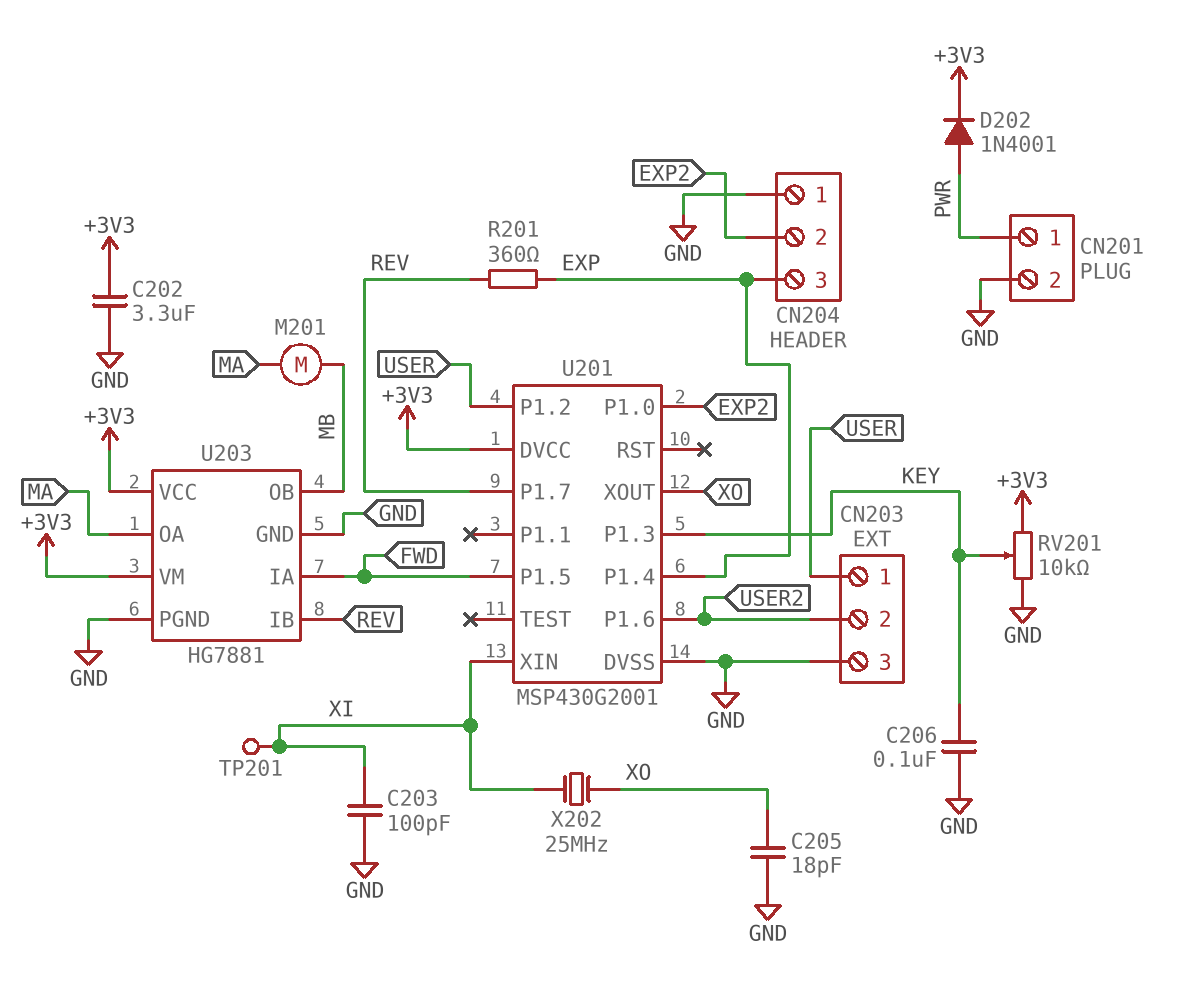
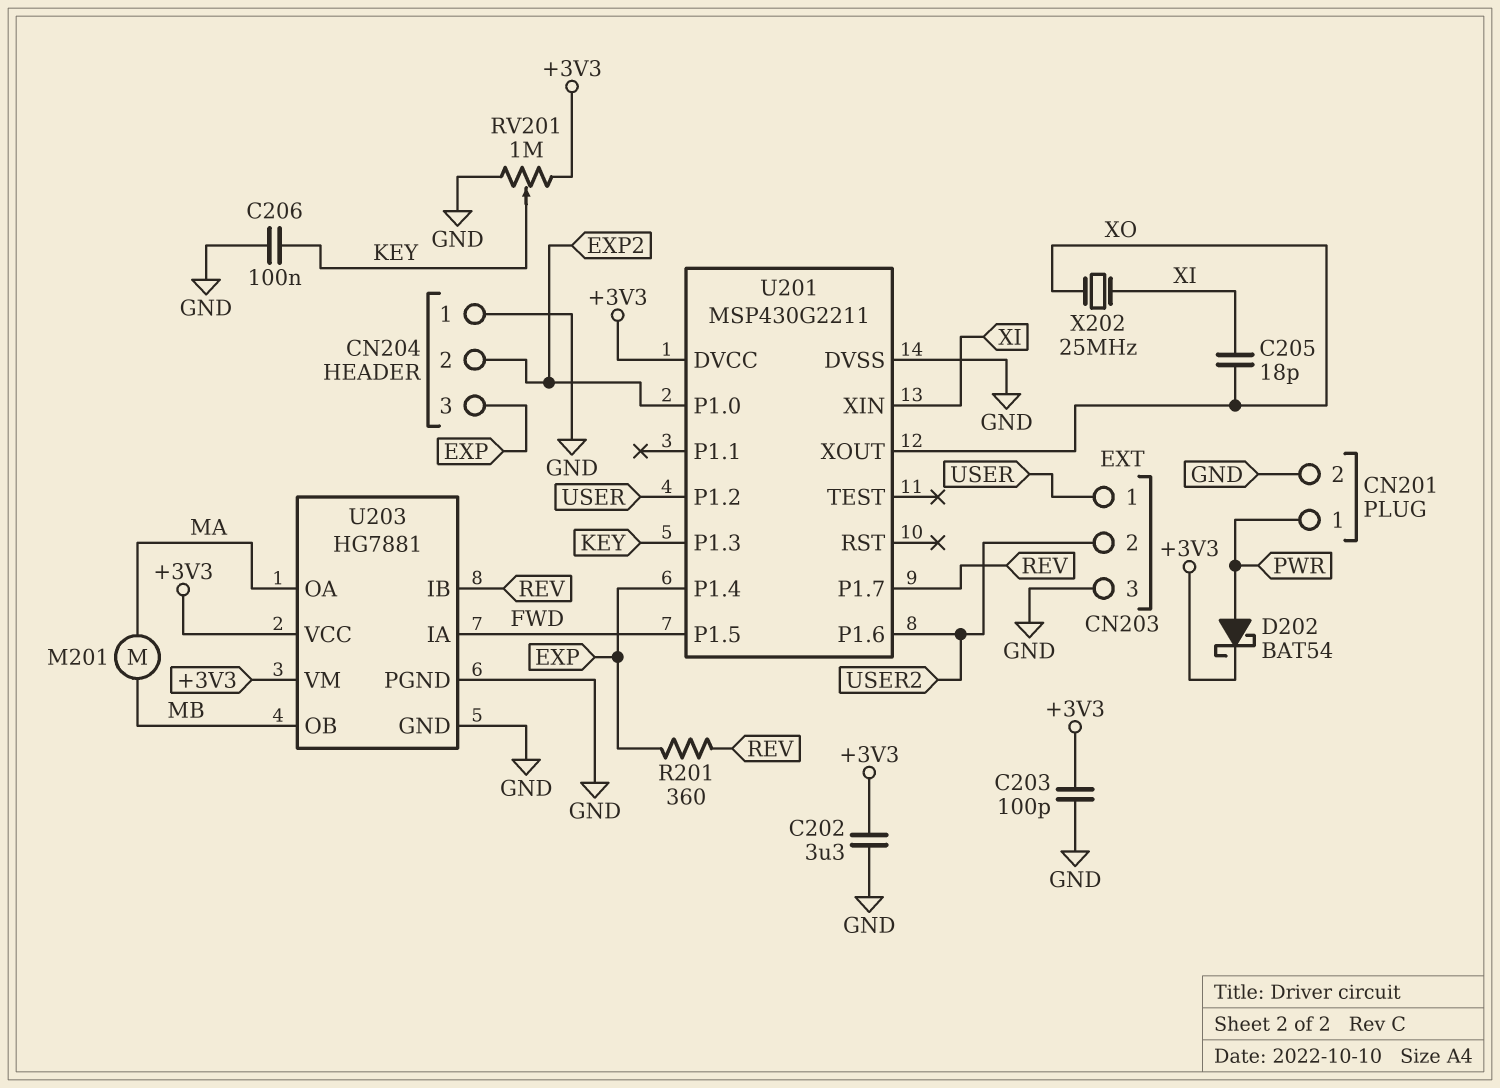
C203: 100pF (GND, XI) -> 100pF (+3V3, GND)
C205: 18pF (GND, XO) -> 18pF (XI, XO)
D202: diode 1N4001 (A PWR, K +3V3) -> schottky BAT54 (A PWR, K +3V3)
RV201: 10k (+3V3, GND, wiper KEY) -> 1M (+3V3, GND, wiper KEY)
TP201: test point (XI) -> none
U201: MSP430G2001 -> MSP430G2211

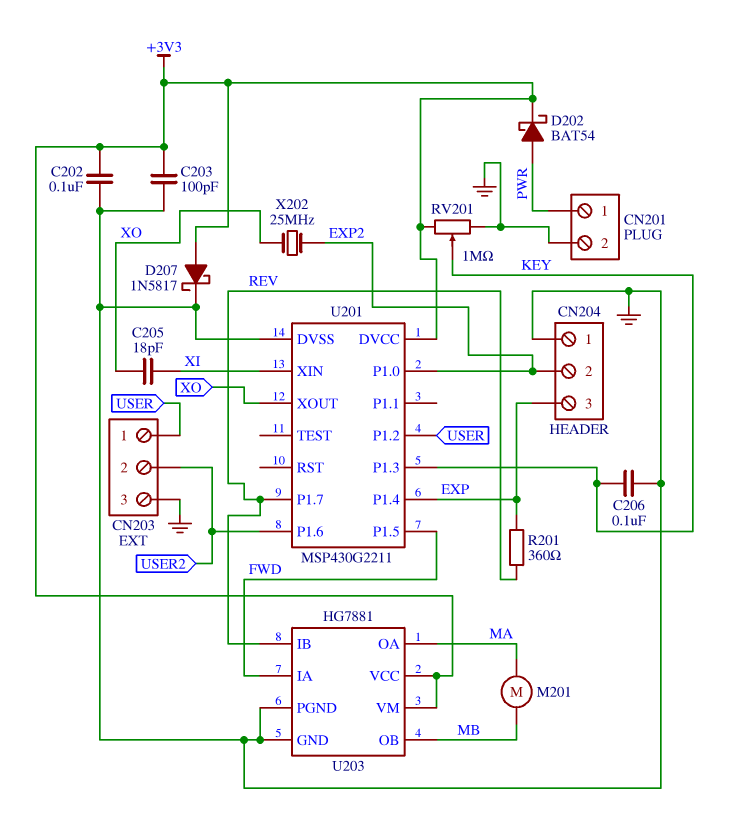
C202: 3.3uF (+3V3, GND) -> 100nF (+3V3, GND)
D207: none -> schottky 1N5817 (A +3V3, K GND)
X202: 25MHz (XI, XO) -> 25MHz (EXP2, XO)

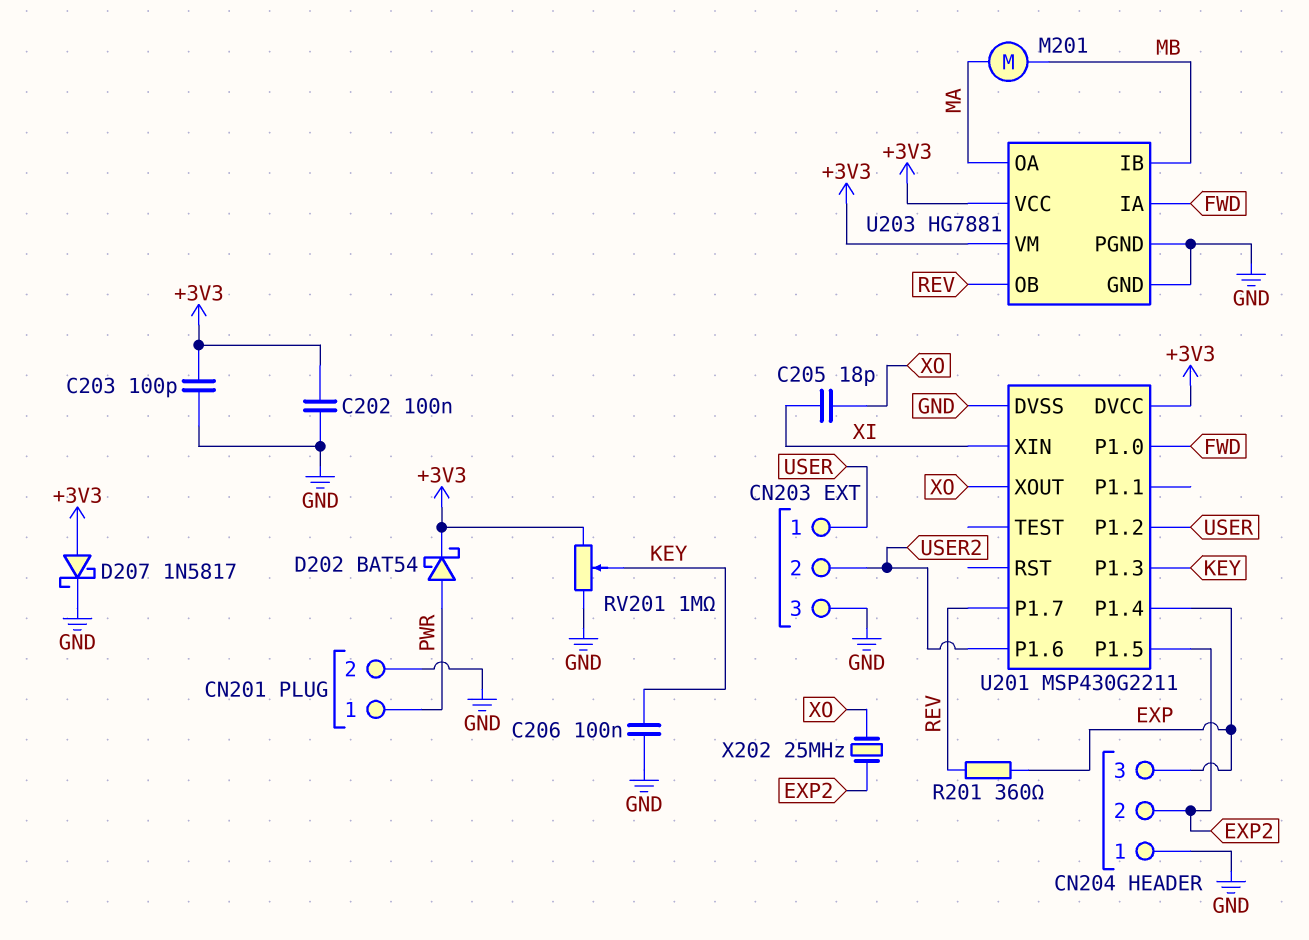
U201 pin P1.0: EXP2 -> FWD
U201 pin P1.5: FWD -> EXP2
U203 pin IB: REV -> MB
U203 pin OB: MB -> REV

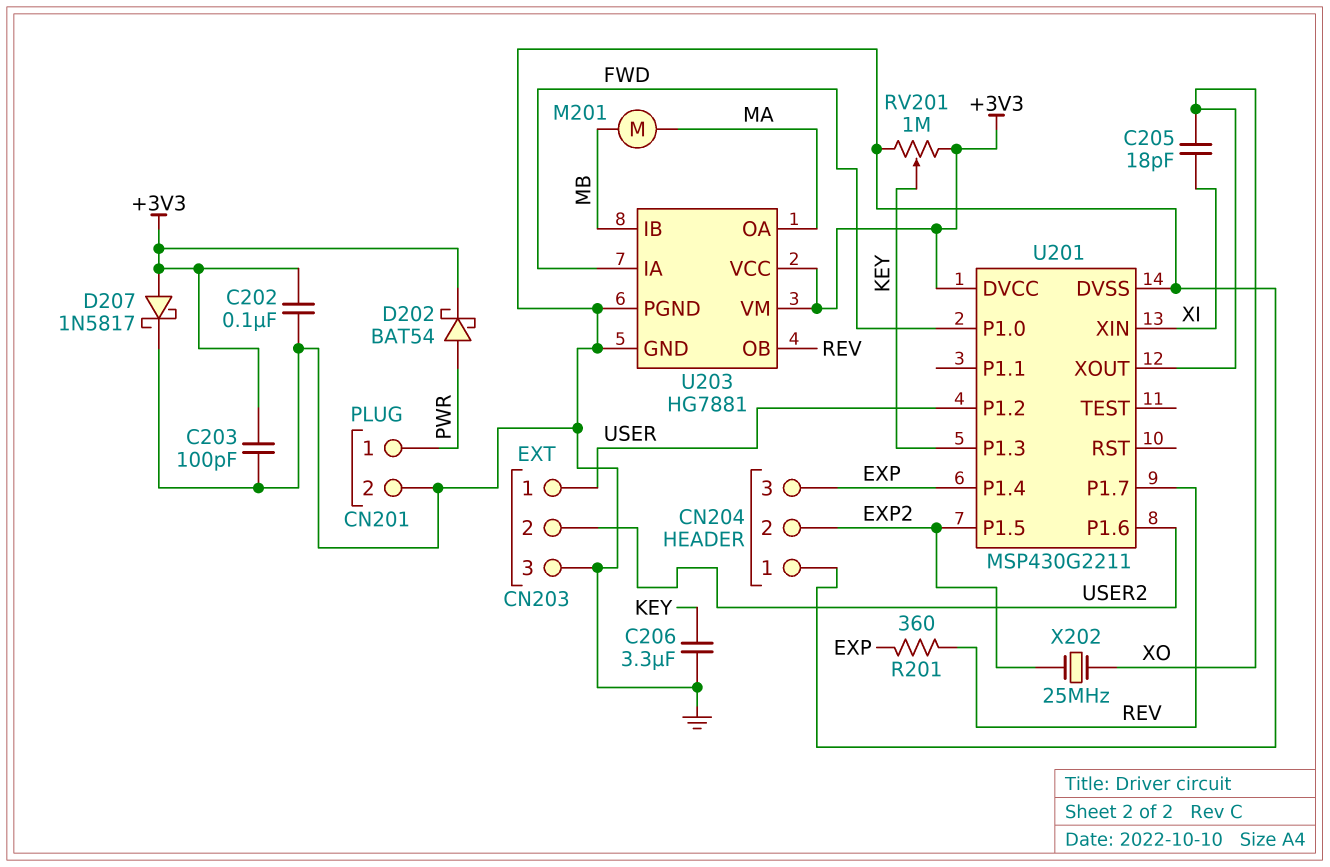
C206: 100nF (GND, KEY) -> 3.3uF (GND, KEY)

